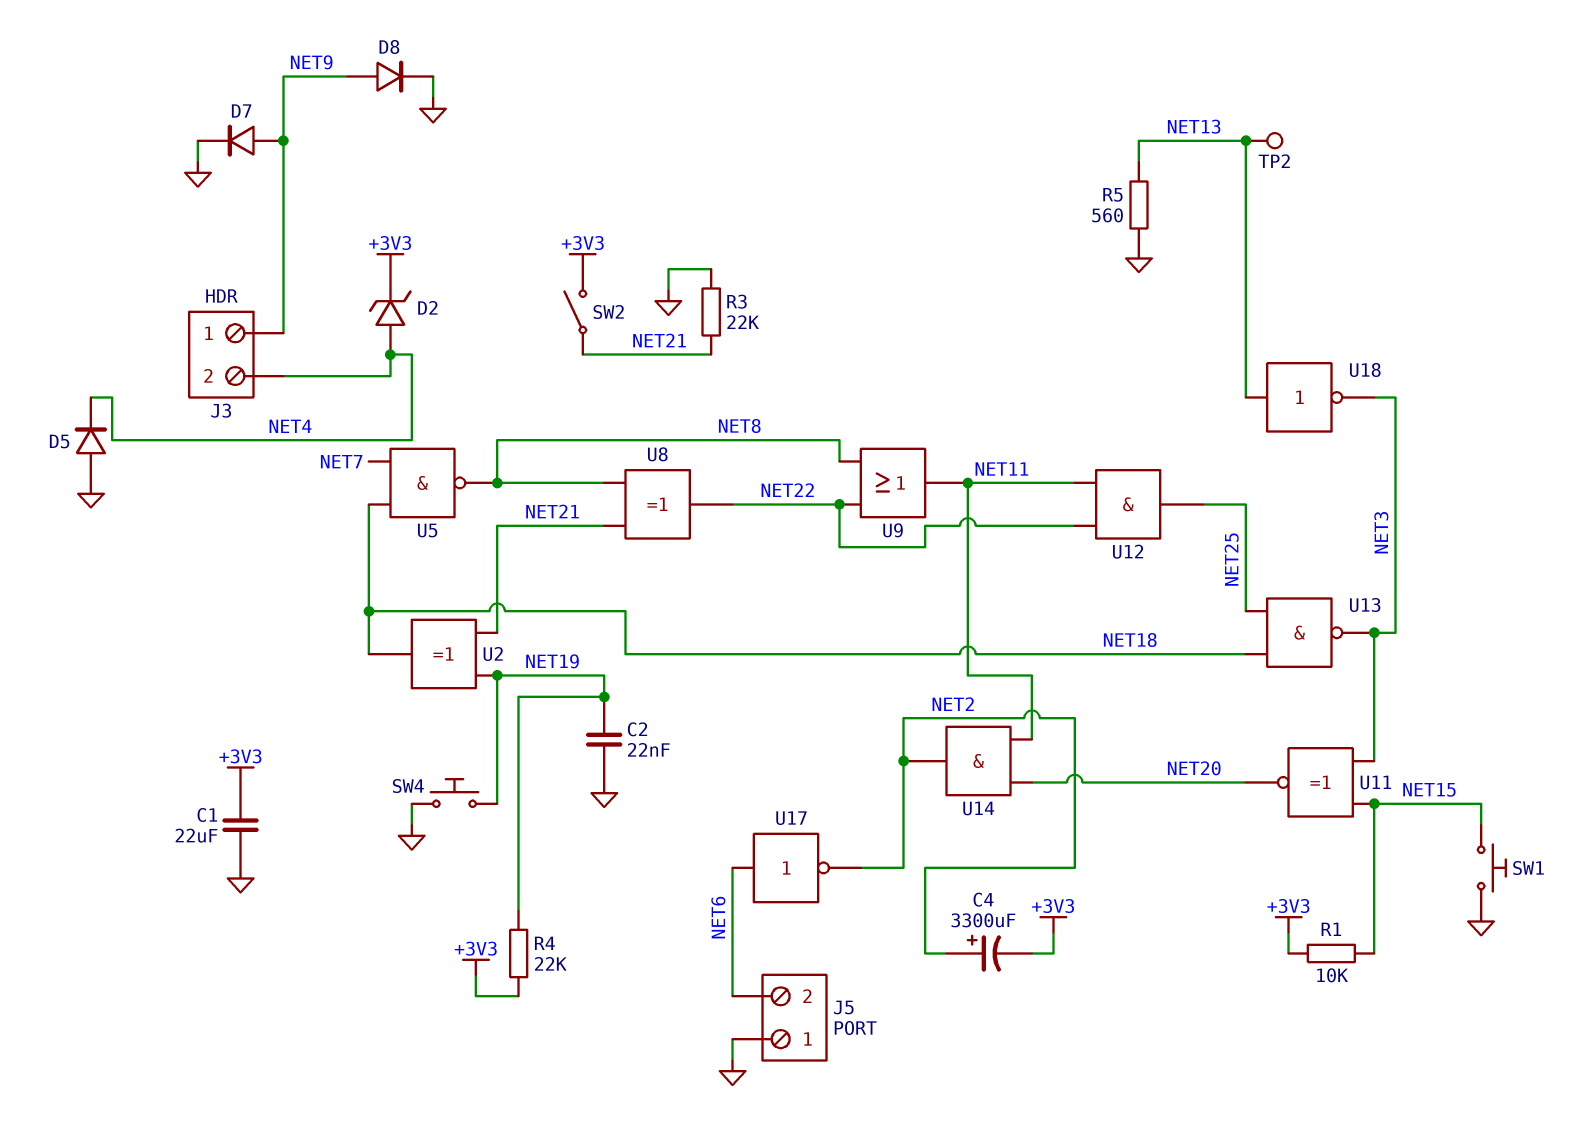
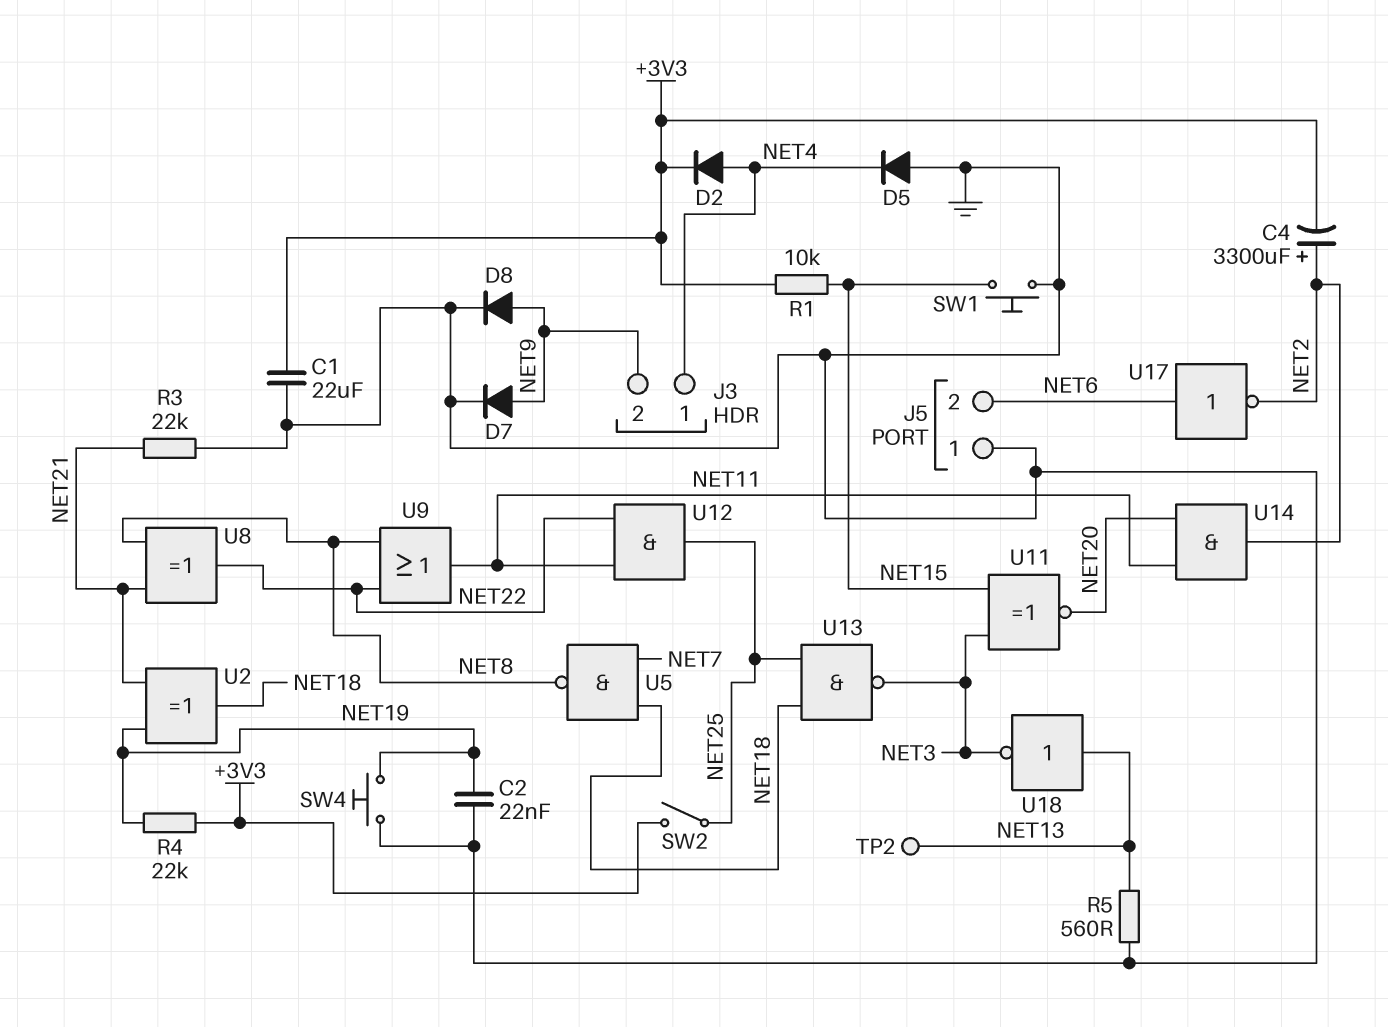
D2: zener (A NET4, K +3V3) -> diode (A NET4, K +3V3)
J3 pin 1: NET9 -> NET4
J3 pin 2: NET4 -> NET9
SW2: switch (+3V3, NET21) -> switch (+3V3, NET25)

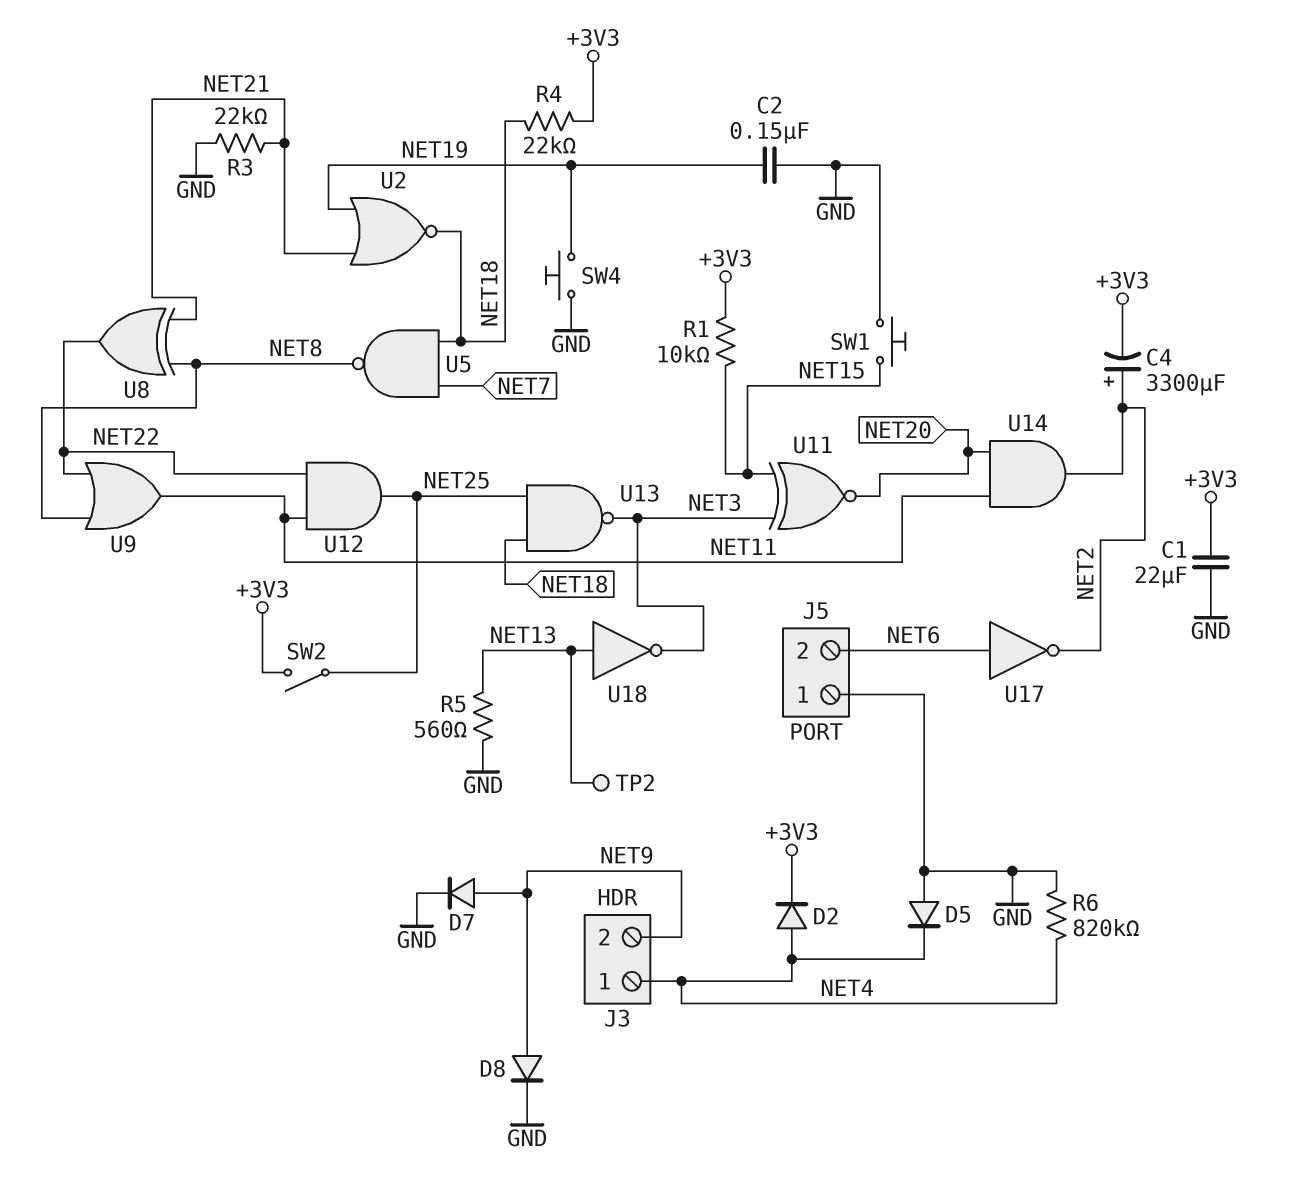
C2: 22nF (GND, NET19) -> 150nF (GND, NET19)
R4: 22k (+3V3, NET19) -> 22k (+3V3, NET18)
R6: none -> 820k (GND, NET4)
U2: XOR (in NET19, in NET21, out NET18) -> NOR (in NET19, in NET21, out NET18)

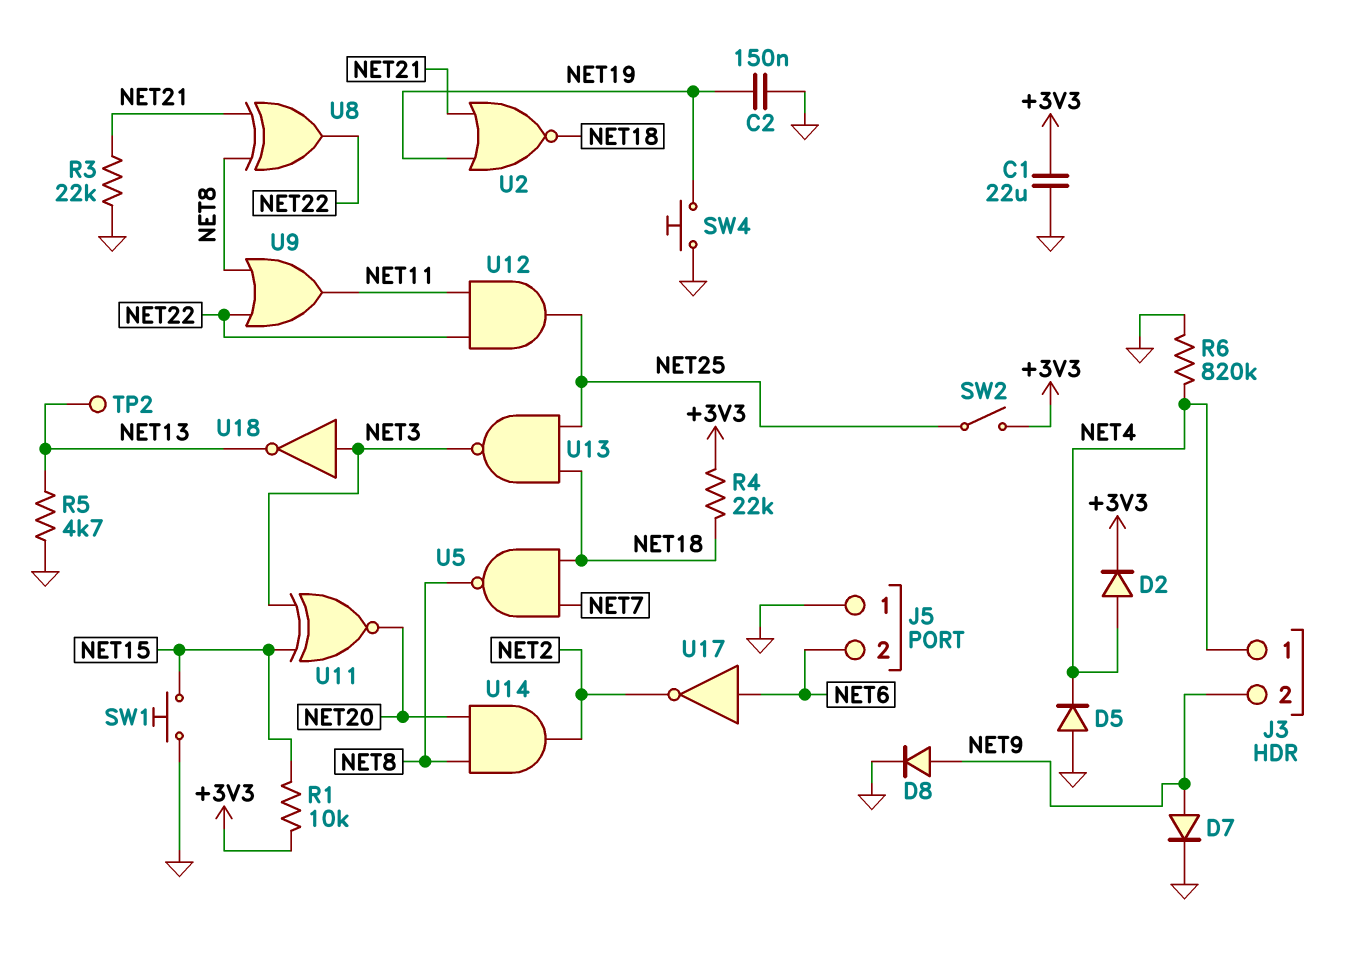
C4: 3300uF (plus NET2, minus +3V3) -> none
R5: 560 (GND, NET13) -> 4.7k (GND, NET13)
U14: AND (in NET11, in NET20, out NET2) -> AND (in NET8, in NET20, out NET2)
U18: NOT (in NET13, out NET3) -> NOT (in NET3, out NET13)

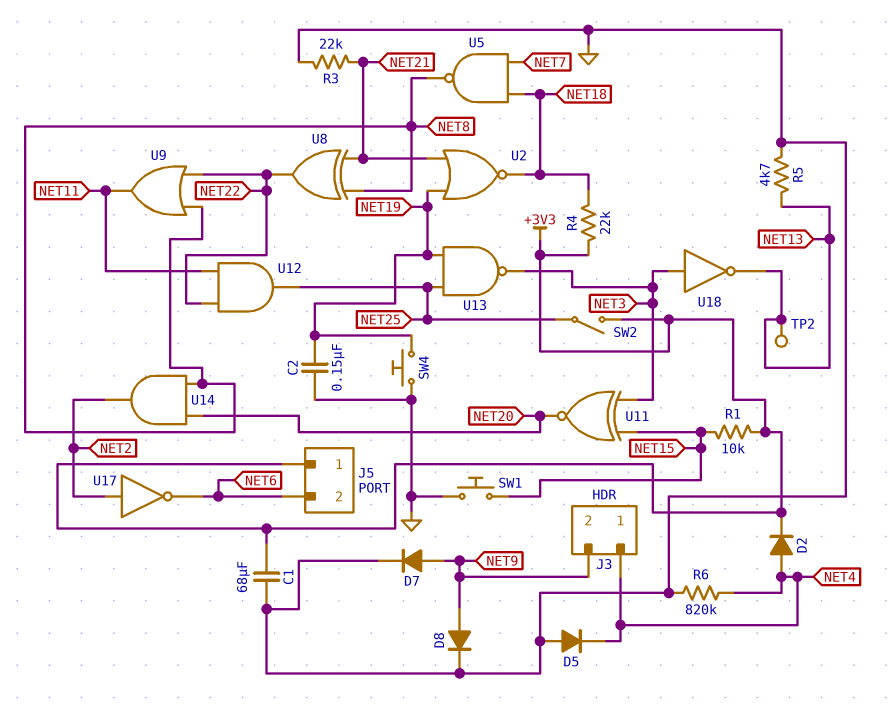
C1: 22uF (+3V3, GND) -> 68uF (+3V3, GND)
J5 pin 1: GND -> +3V3
U13: NAND (in NET18, in NET25, out NET3) -> NAND (in NET19, in NET25, out NET3)
U17: NOT (in NET6, out NET2) -> NOT (in NET2, out NET6)

